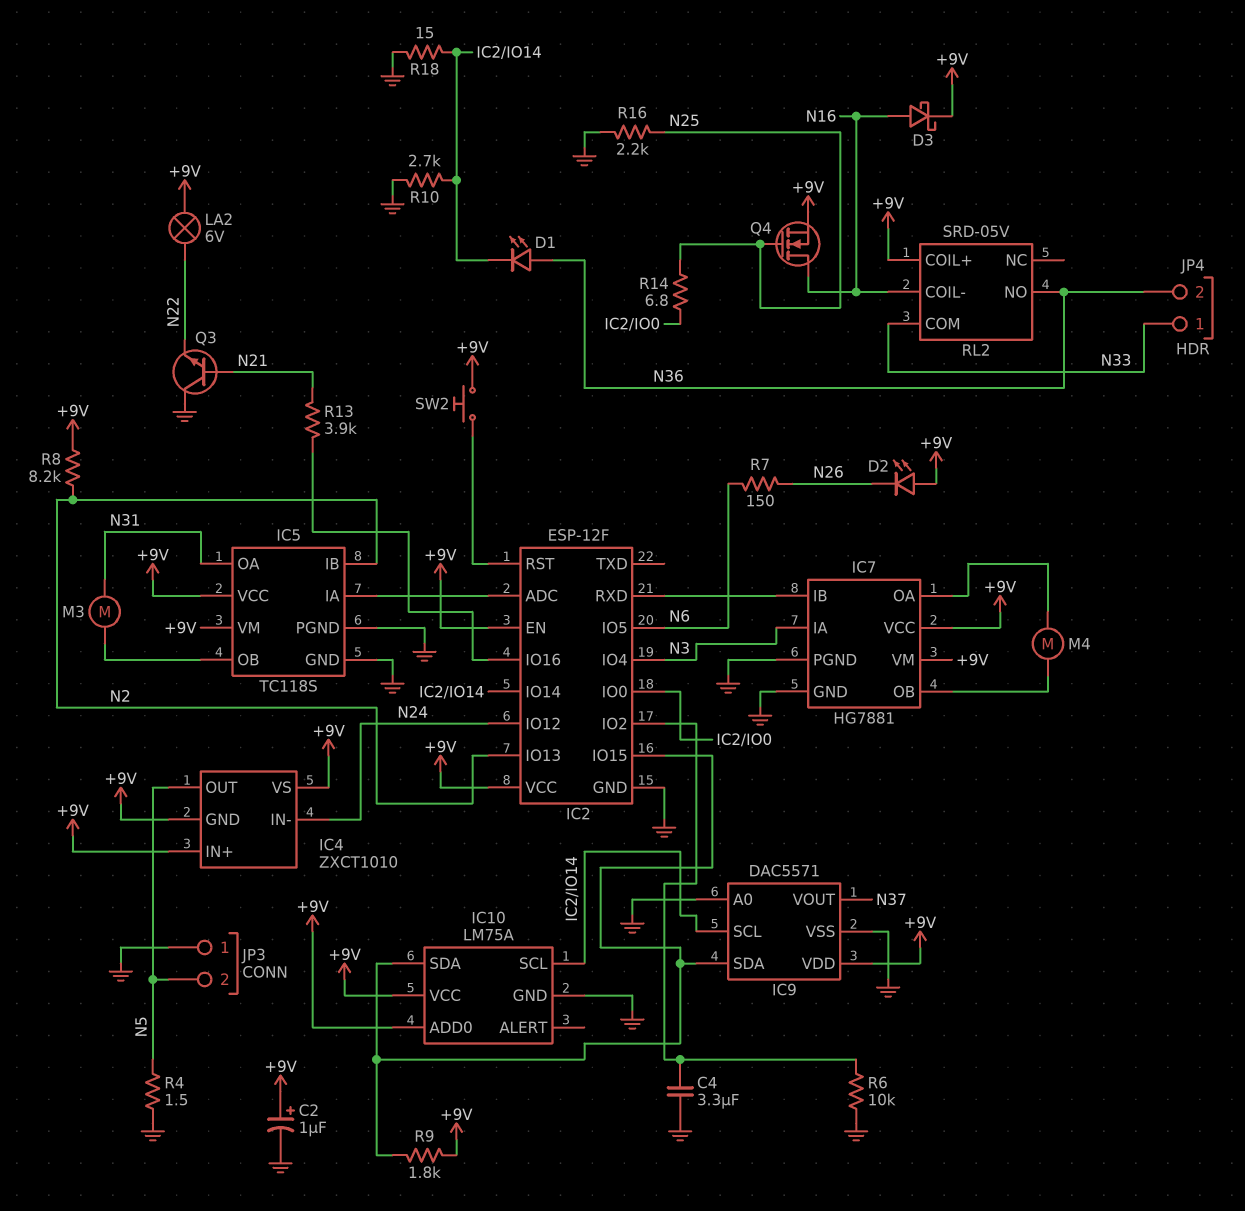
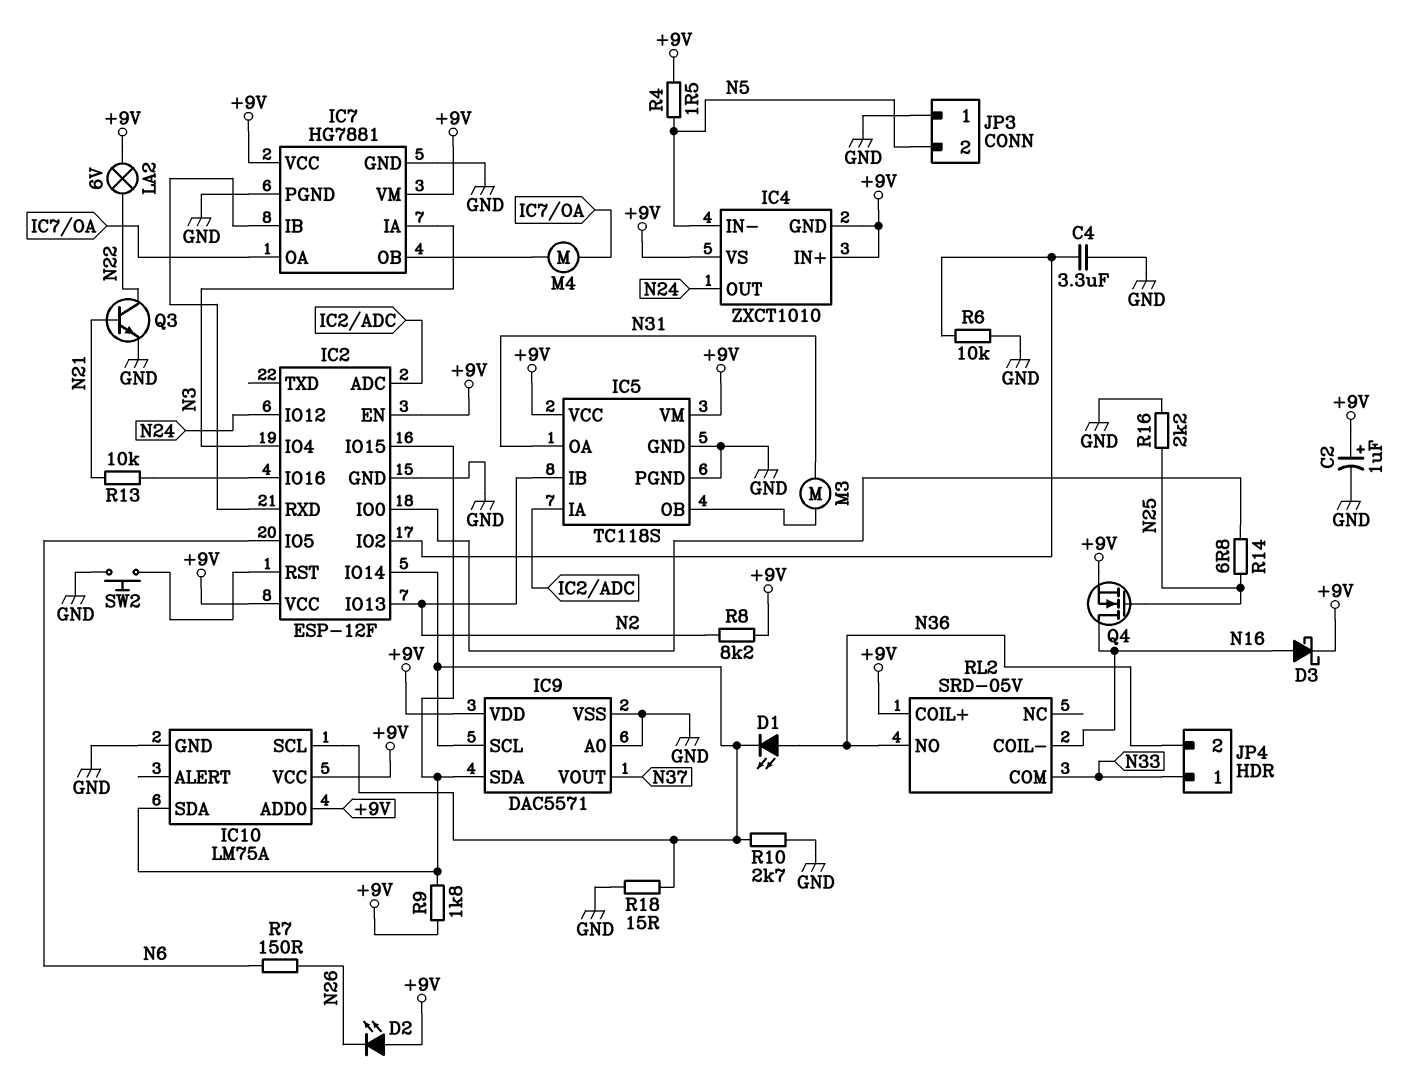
IC4 pin IN-: N24 -> N5
IC4 pin OUT: N5 -> N24
Q3: NPN (B N21, C GND, E N22) -> NPN (B N21, C N22, E GND)
R4: 1.5 (GND, N5) -> 1.5 (+9V, N5)
R13: 3.9k (IC2/IO16, N21) -> 10k (IC2/IO16, N21)
SW2: button (+9V, IC2/RST) -> button (GND, IC2/RST)

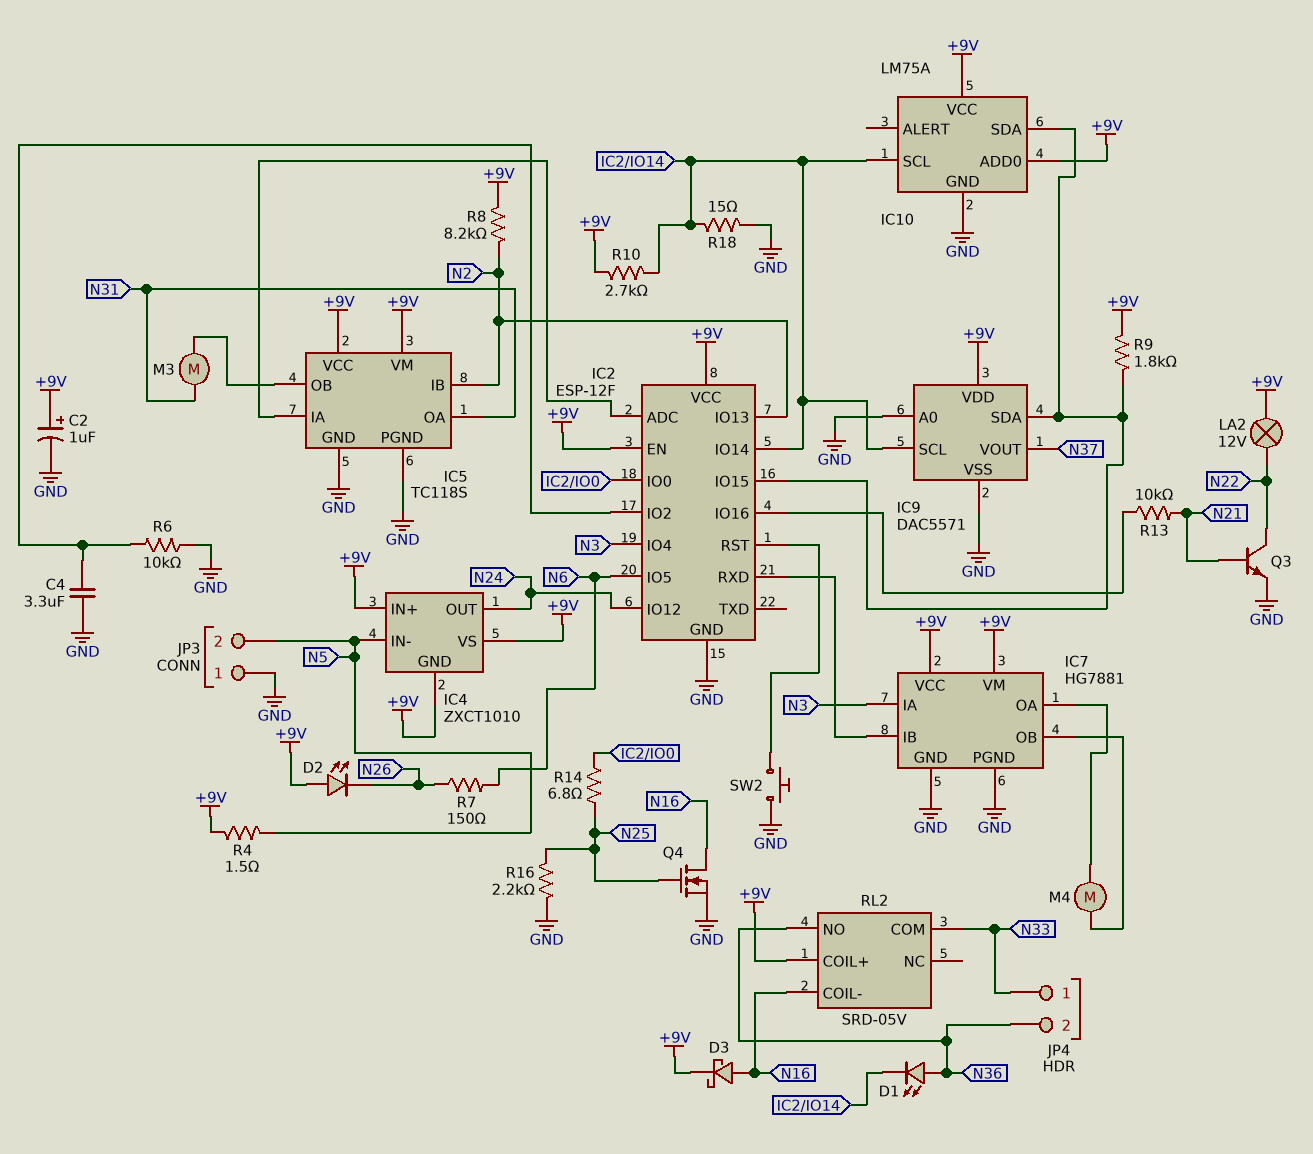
LA2: lamp 6V (+9V, N22) -> lamp 12V (+9V, N22)
Q4: NMOS (G N25, D N16, S +9V) -> NMOS (G N25, D N16, S GND)
R10: 2.7k (GND, IC2/IO14) -> 2.7k (+9V, IC2/IO14)

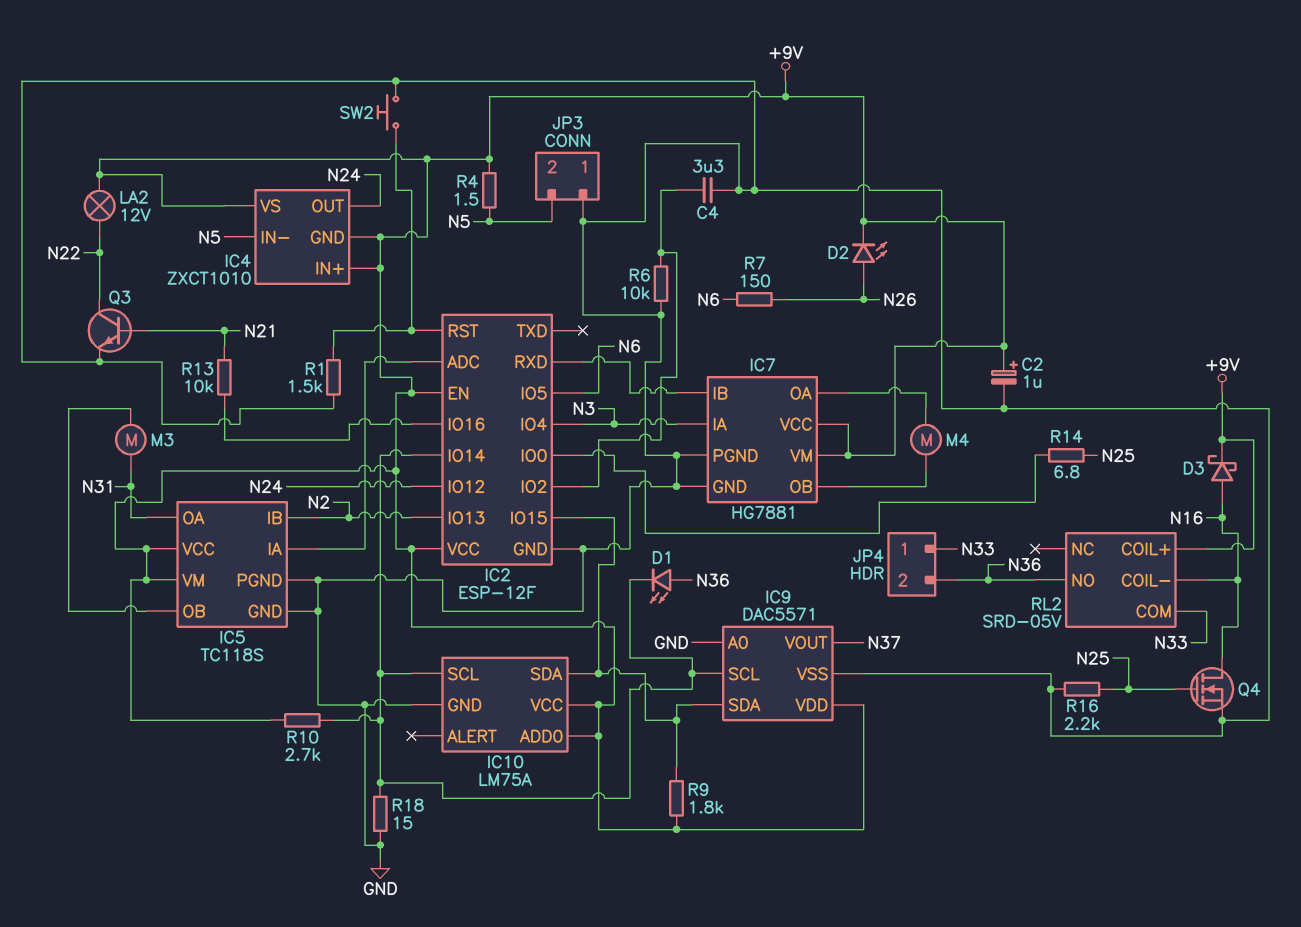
D2: LED (A +9V, K N26) -> LED (A N26, K +9V)
R1: none -> 1.5k (GND, IC2/RST)
R8: 8.2k (+9V, N2) -> none

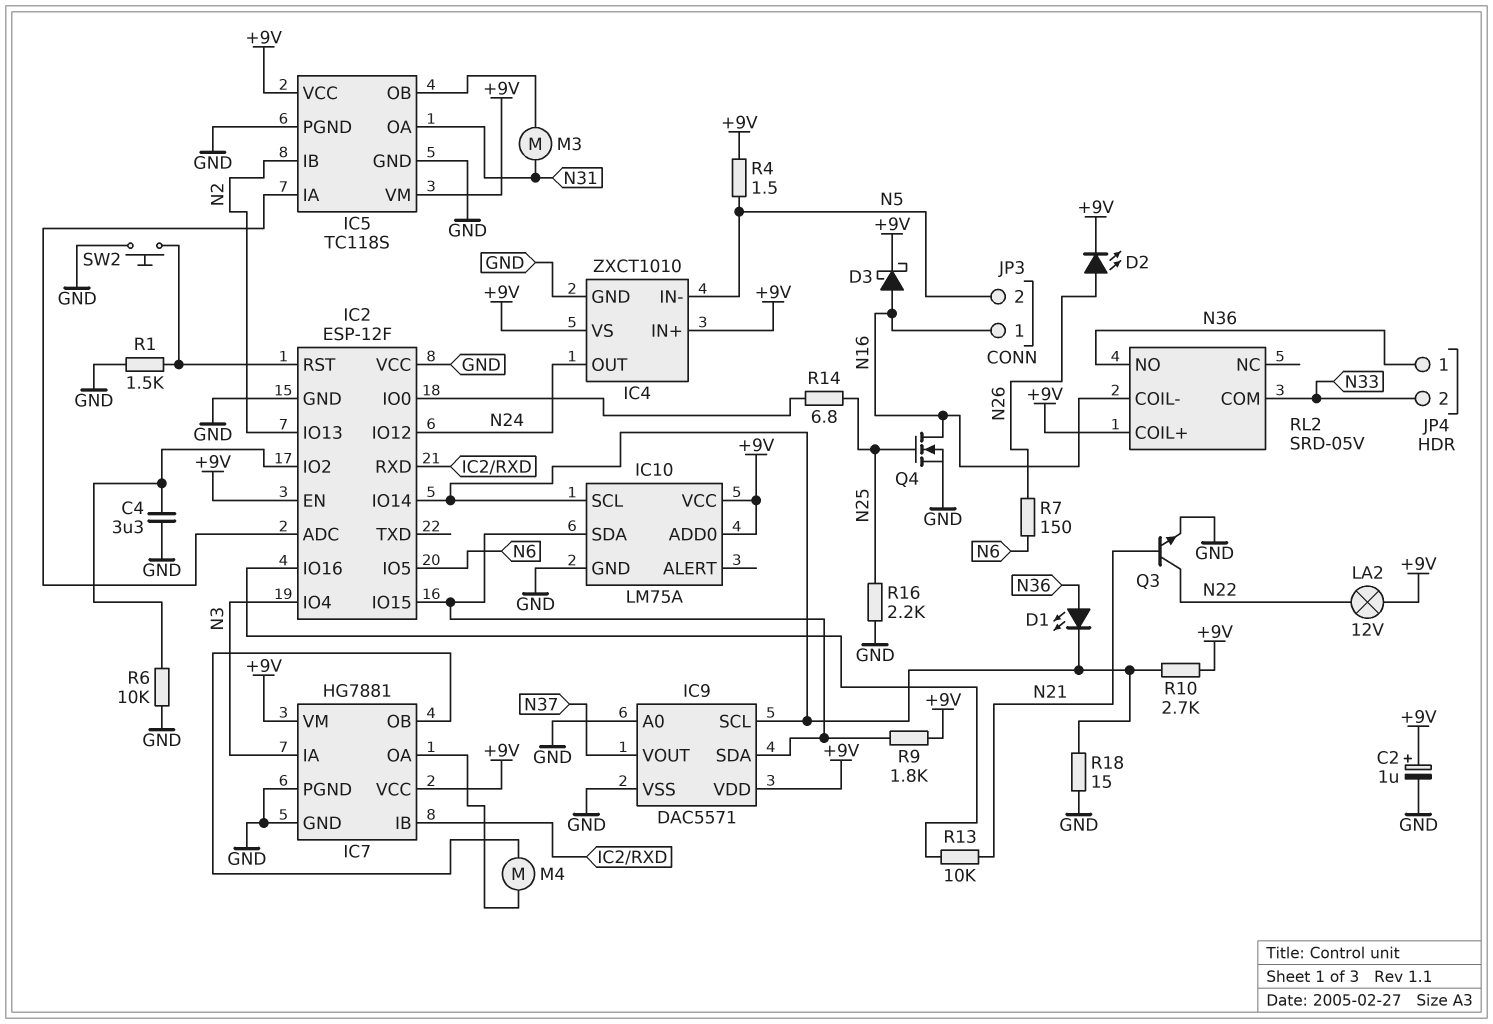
IC2 pin VCC: +9V -> GND
IC4 pin GND: +9V -> GND
JP3 pin 1: GND -> N16
JP4 pin 1: N33 -> N36
JP4 pin 2: N36 -> N33

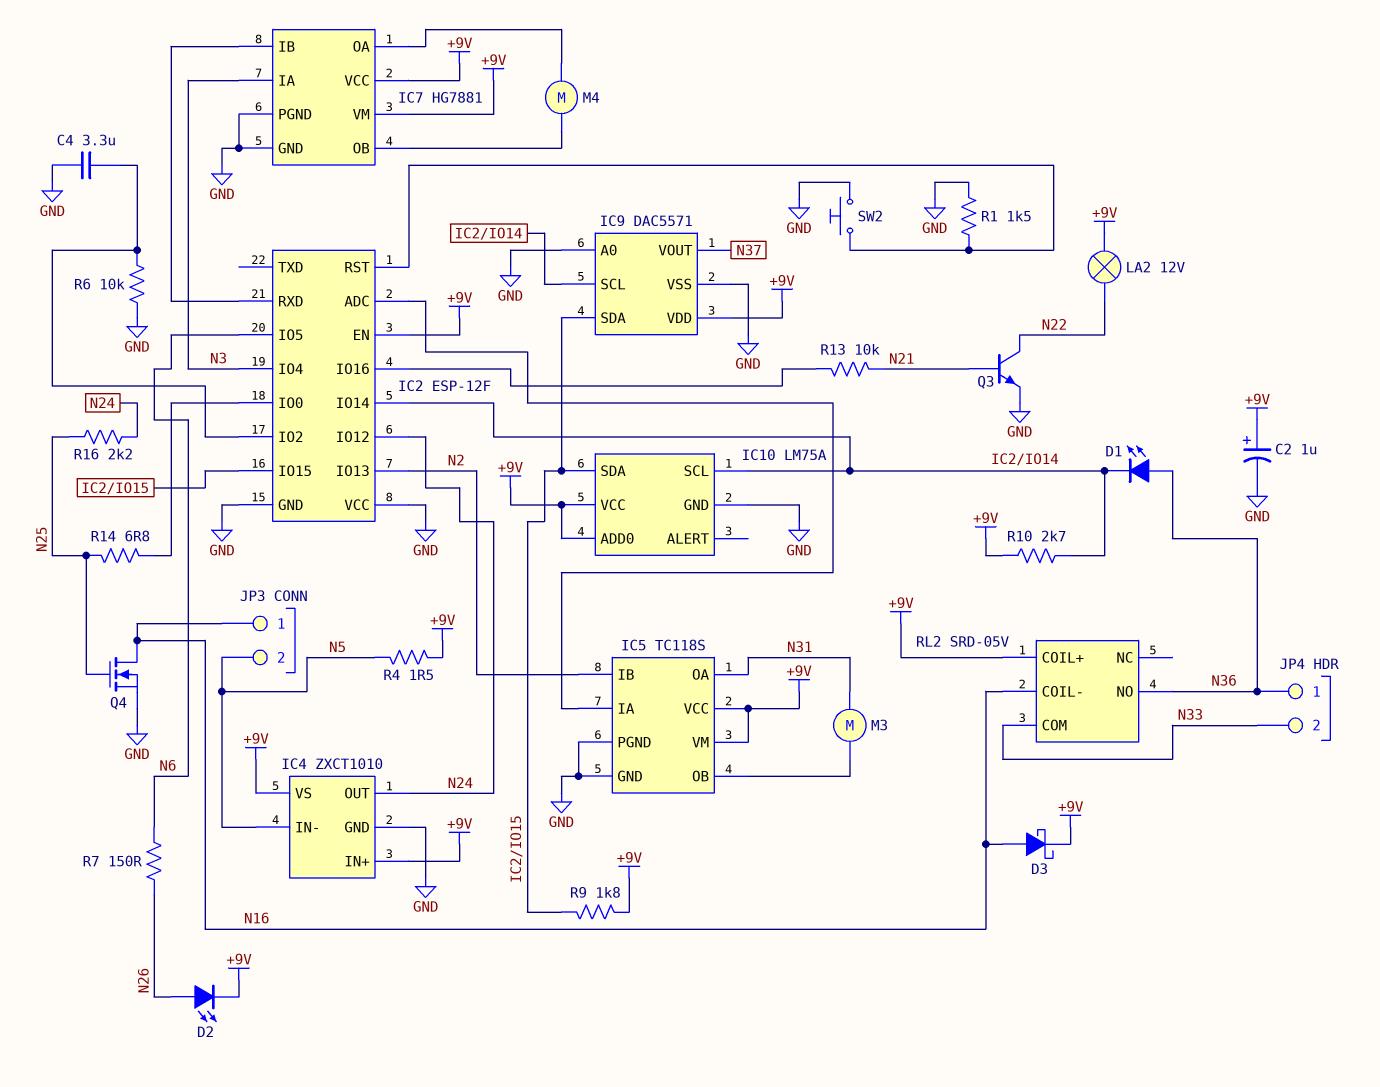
R16: 2.2k (GND, N25) -> 2.2k (N24, N25)
R18: 15 (GND, IC2/IO14) -> none

